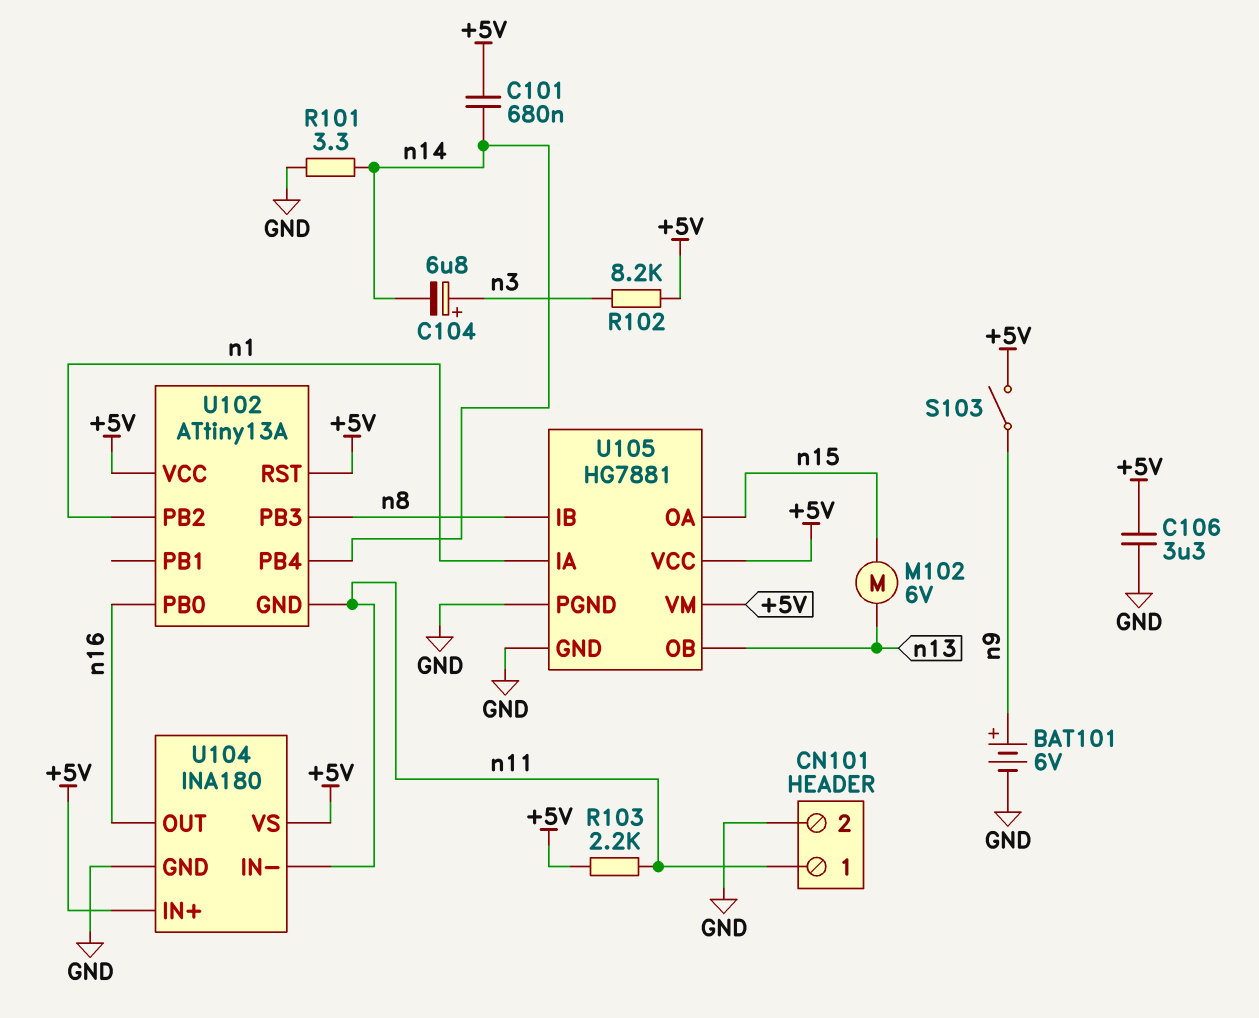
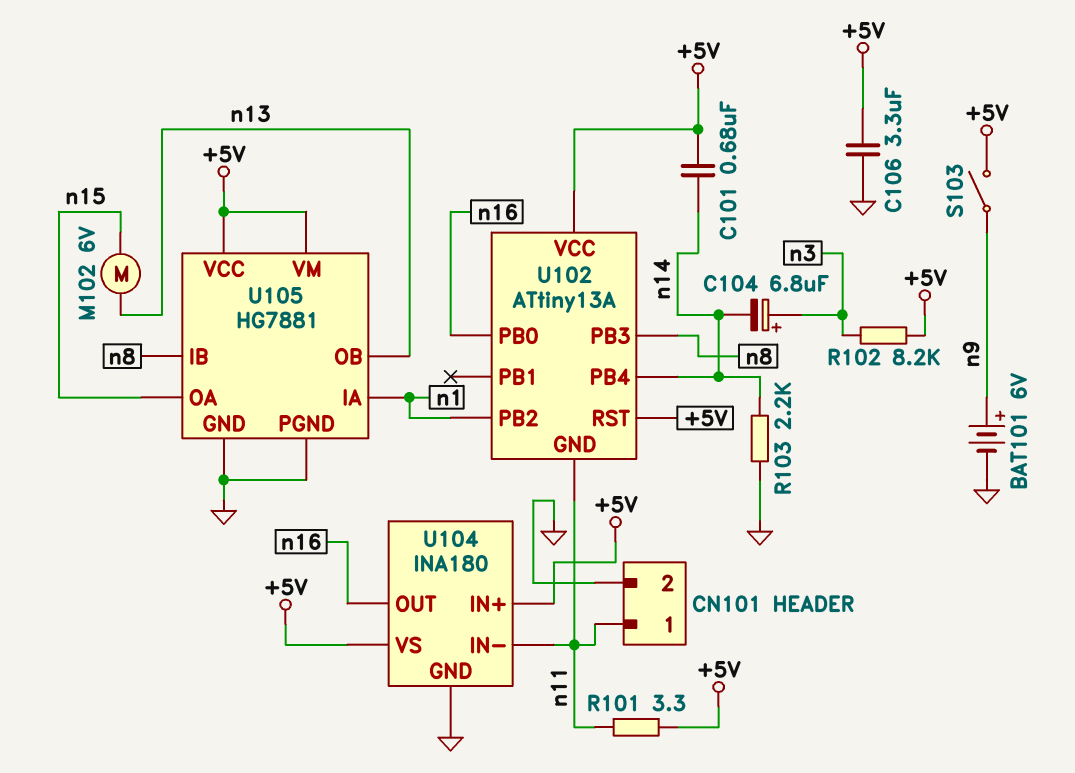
R101: 3.3 (GND, n14) -> 3.3 (+5V, n11)
R103: 2.2k (+5V, n11) -> 2.2k (GND, n14)

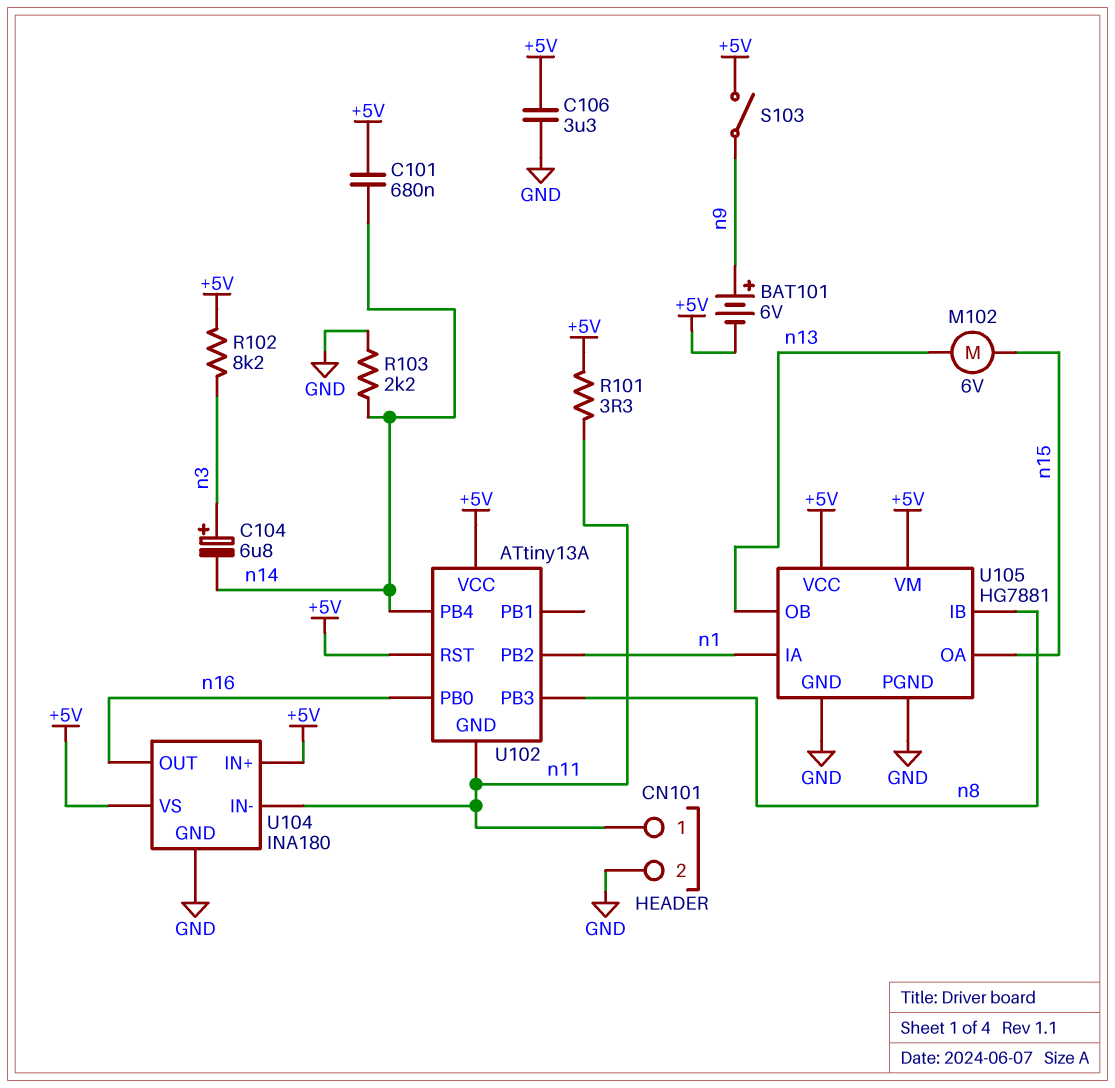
BAT101: 6V (plus n9, minus GND) -> 6V (plus n9, minus +5V)

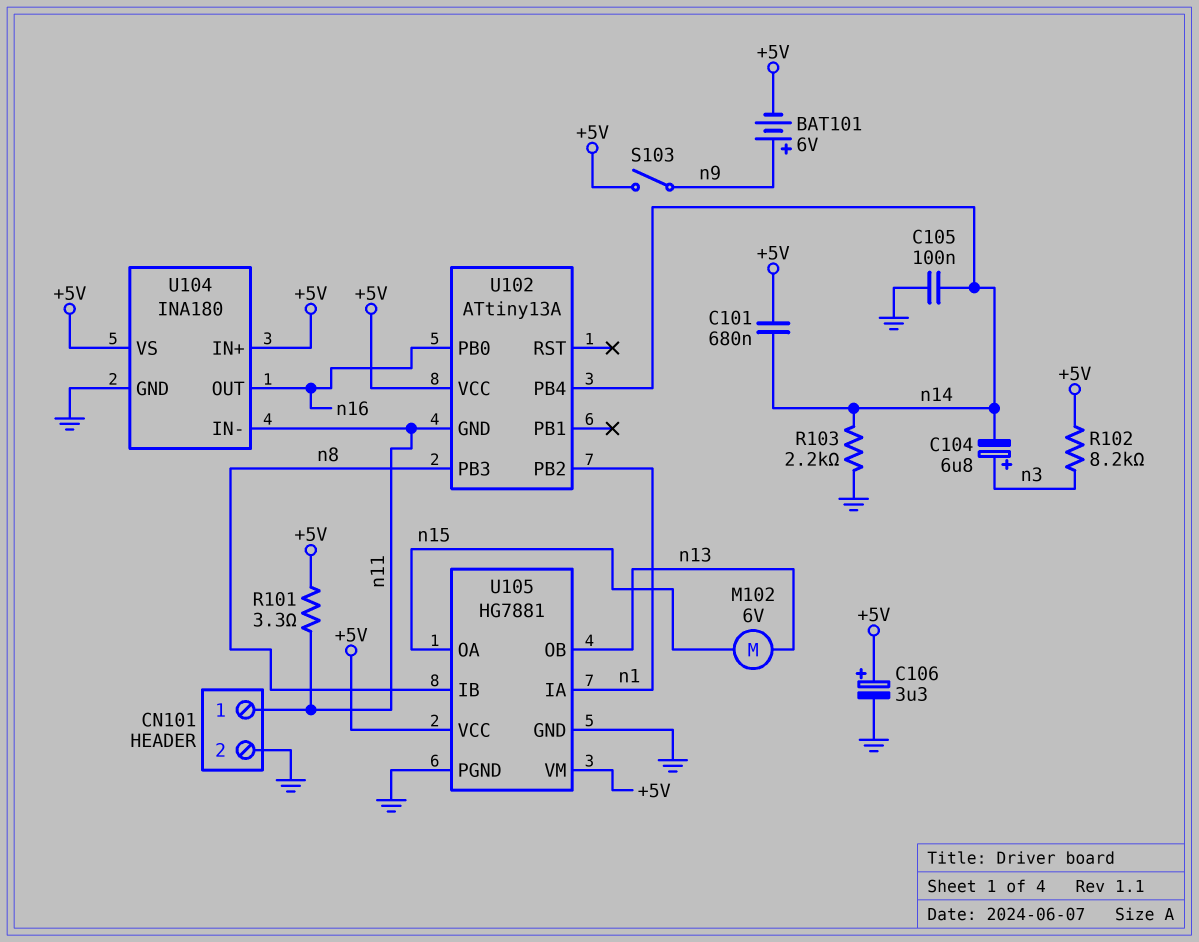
C105: none -> 100nF (GND, n14)
C106: 3.3uF (+5V, GND) -> 3.3uF (plus +5V, minus GND)
U102 pin RST: +5V -> none

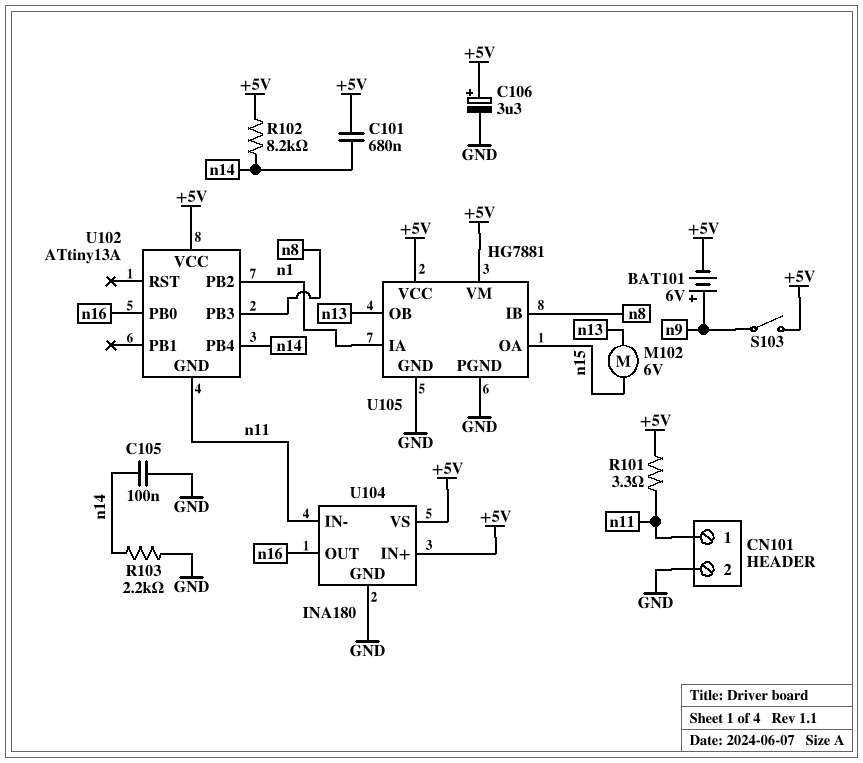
C104: 6.8uF (plus n3, minus n14) -> none
R102: 8.2k (+5V, n3) -> 8.2k (+5V, n14)

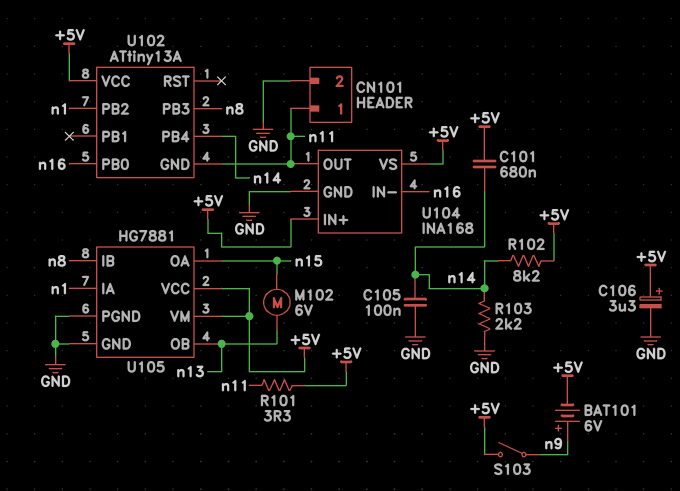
U104: INA180 -> INA168
U104 pin IN-: n11 -> n16
U104 pin OUT: n16 -> n11

